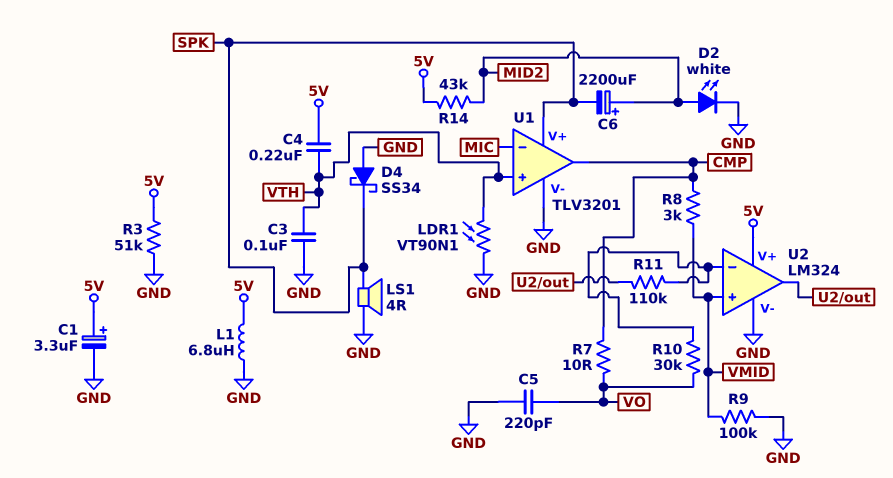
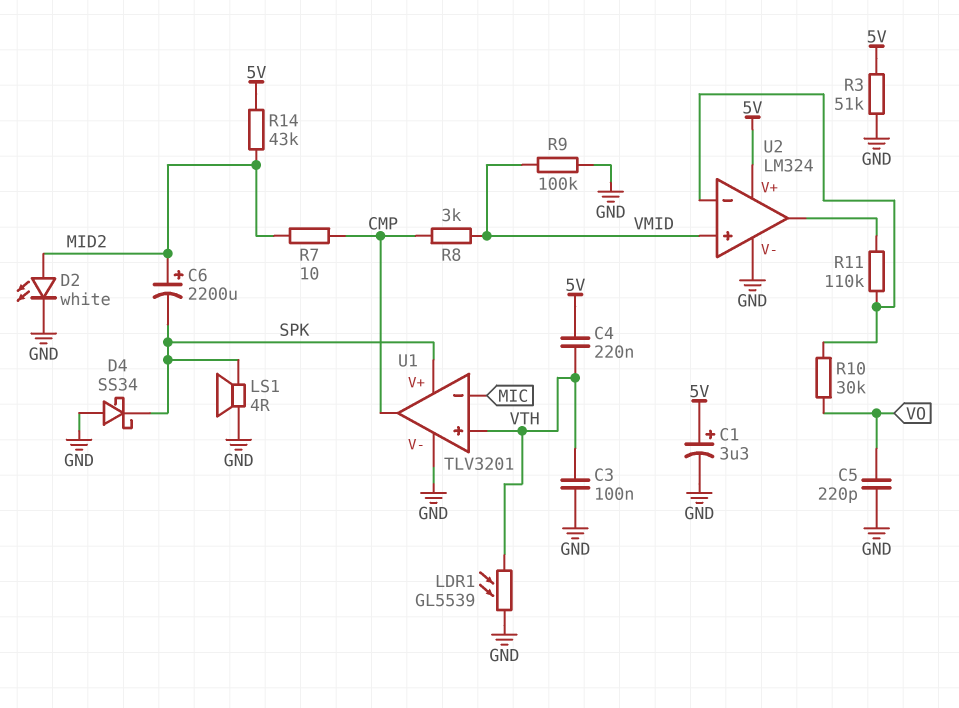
L1: 6.8uH (5V, GND) -> none
LDR1: VT90N1 (GND, VTH) -> GL5539 (GND, VTH)
R7: 10 (CMP, VO) -> 10 (CMP, MID2)

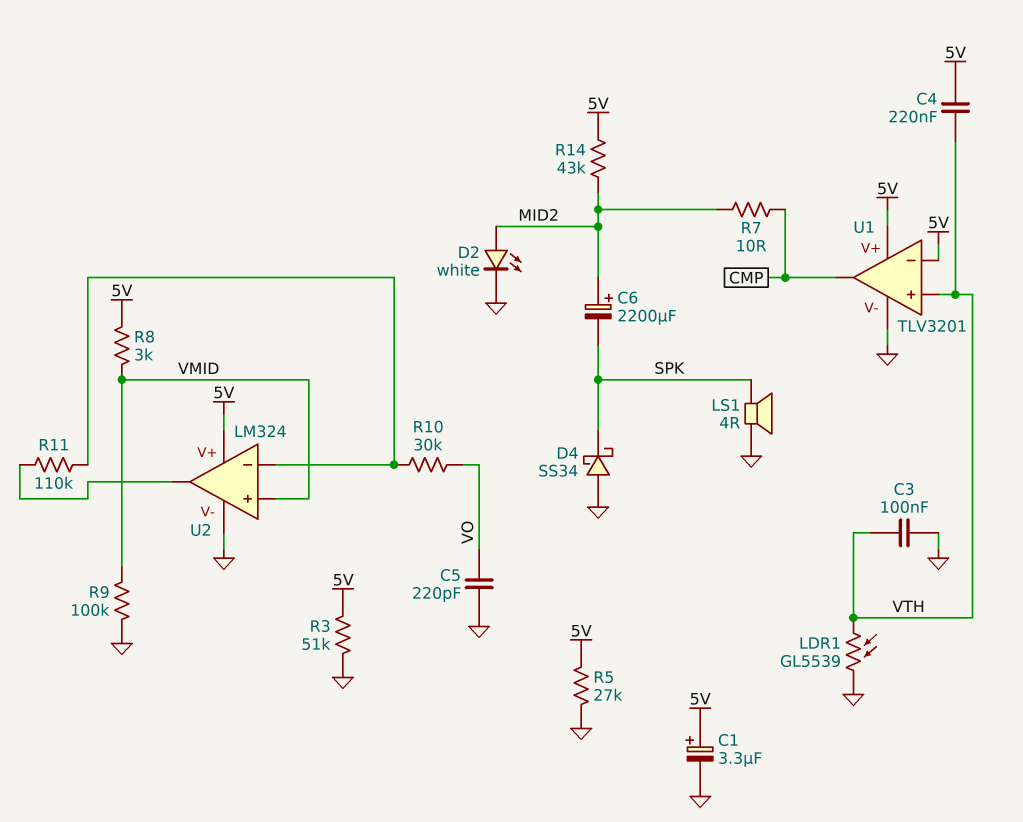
R5: none -> 27k (5V, GND)
R8: 3k (CMP, VMID) -> 3k (5V, VMID)
U1 pin V+: SPK -> 5V
U1 pin in-: MIC -> 5V

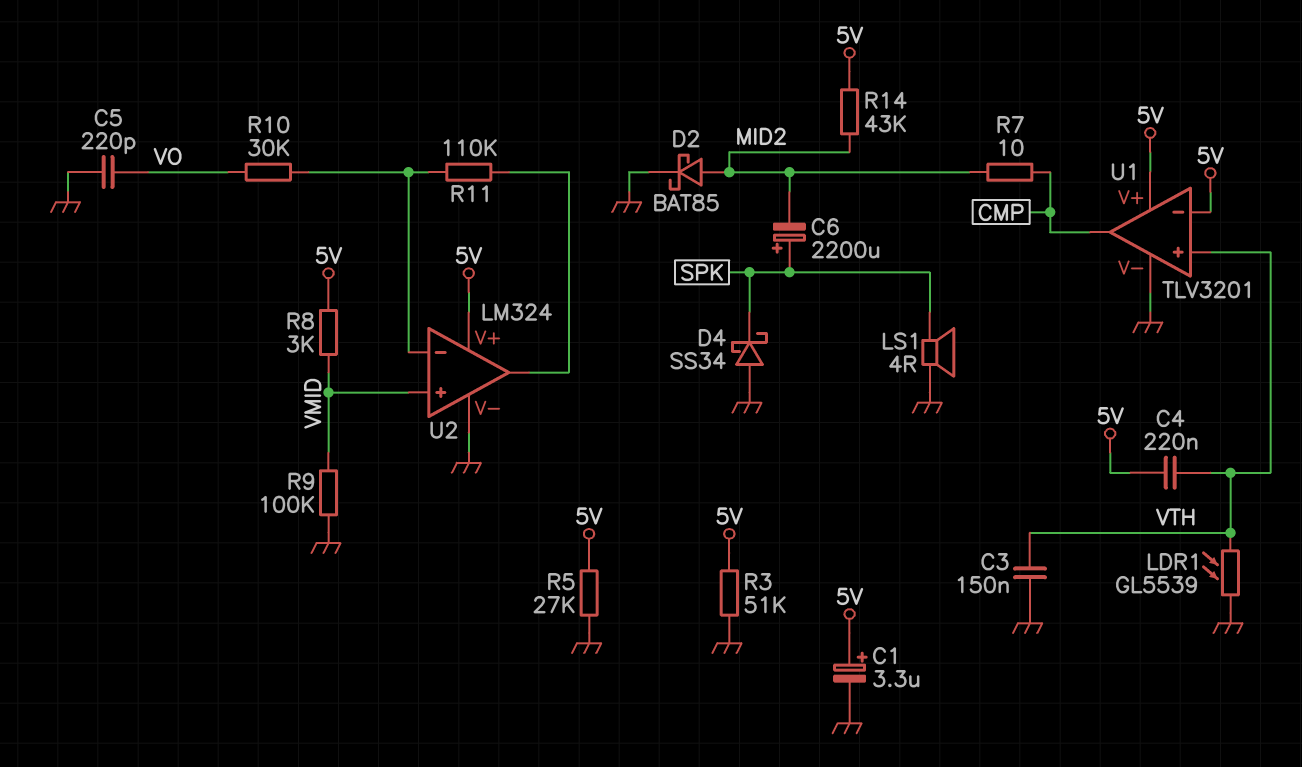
C3: 100nF (GND, VTH) -> 150nF (GND, VTH)
C6: 2200uF (plus MID2, minus SPK) -> 2200uF (plus SPK, minus MID2)
D2: LED white (A MID2, K GND) -> schottky BAT85 (A MID2, K GND)

